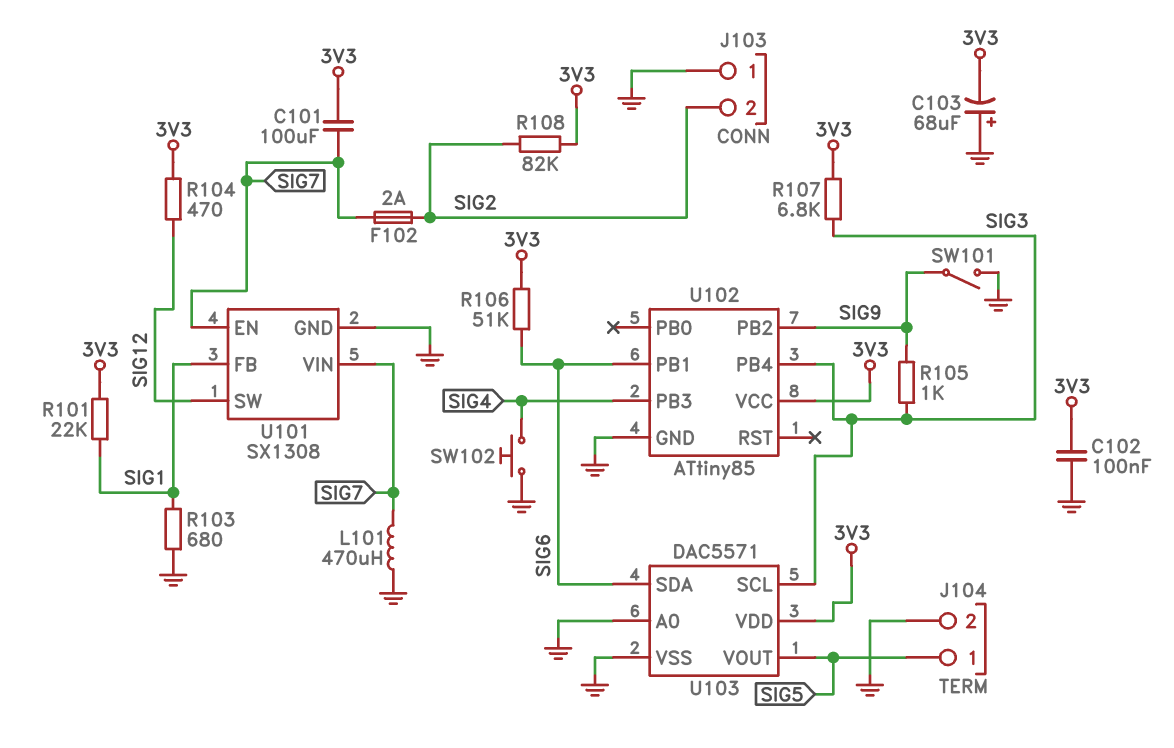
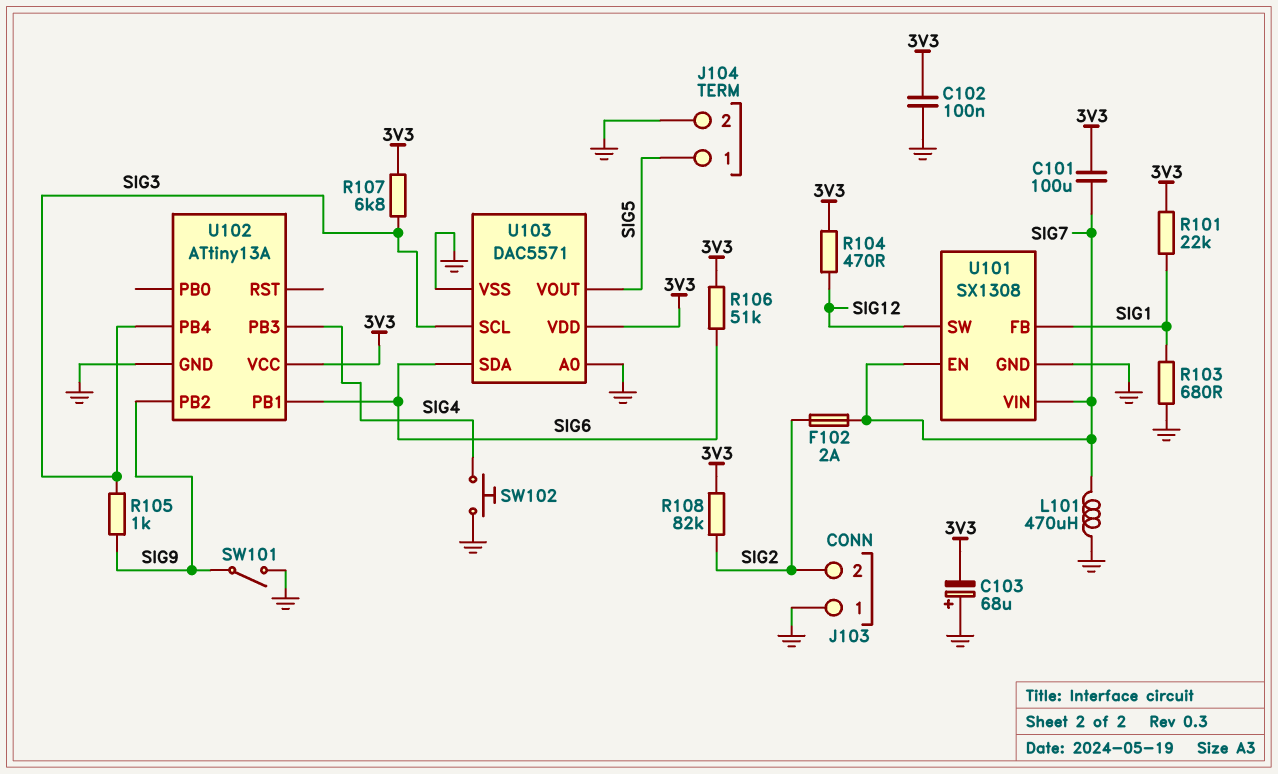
U102: ATtiny85 -> ATtiny13A

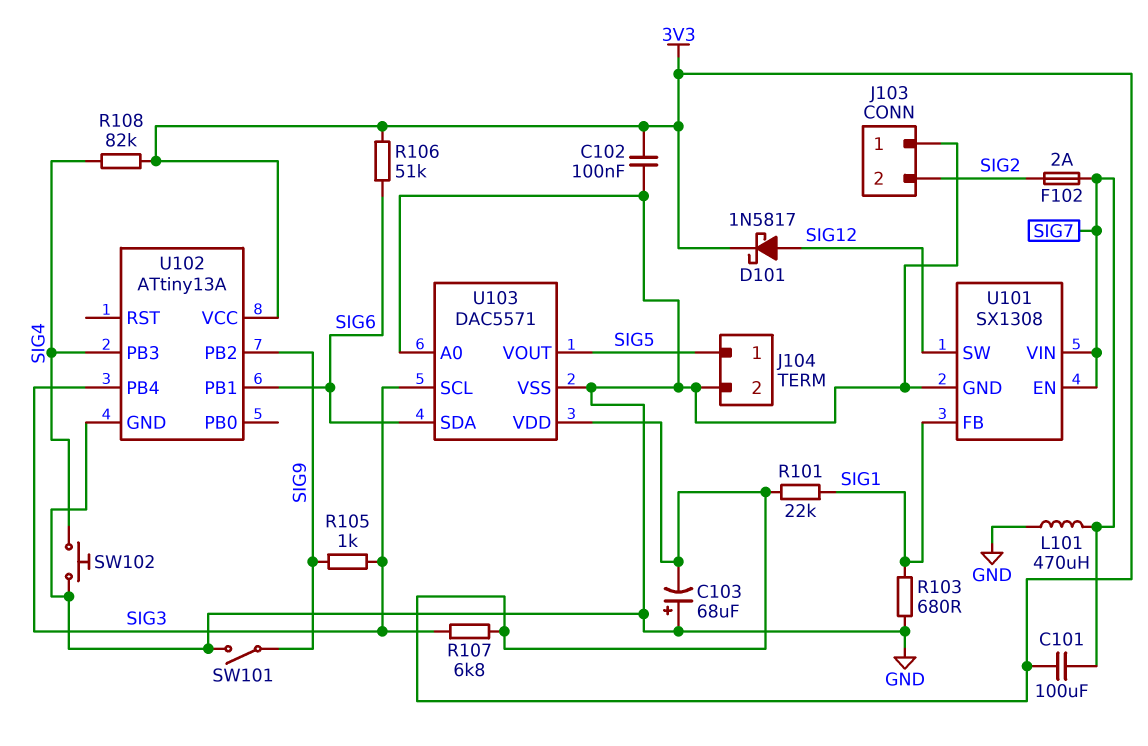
D101: none -> schottky 1N5817 (A SIG12, K 3V3)
R104: 470 (3V3, SIG12) -> none
R108: 82k (3V3, SIG2) -> 82k (3V3, SIG4)

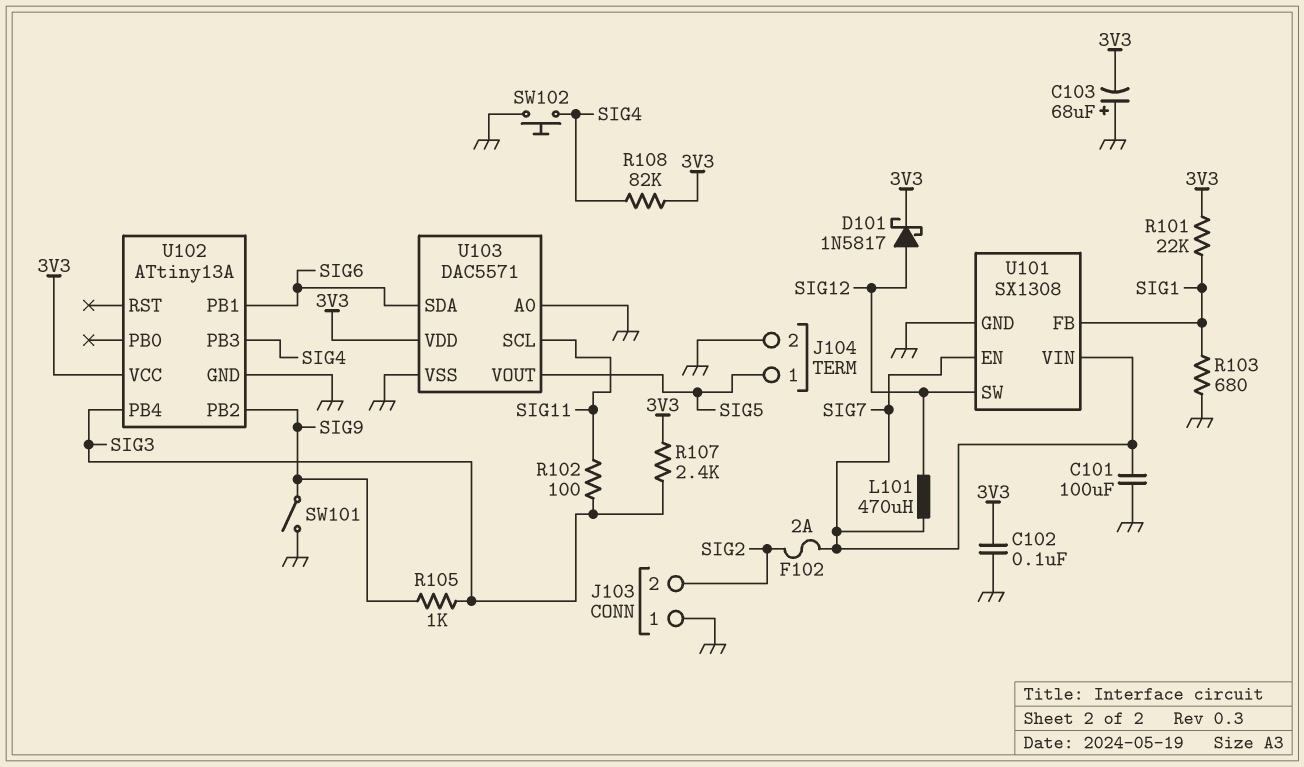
C101: 100uF (3V3, SIG7) -> 100uF (GND, SIG7)
L101: 470uH (GND, SIG7) -> 470uH (SIG7, SIG12)
R102: none -> 100 (SIG3, SIG11)
R106: 51k (3V3, SIG6) -> none
R107: 6.8k (3V3, SIG3) -> 2.4k (3V3, SIG3)
U103 pin SCL: SIG3 -> SIG11

